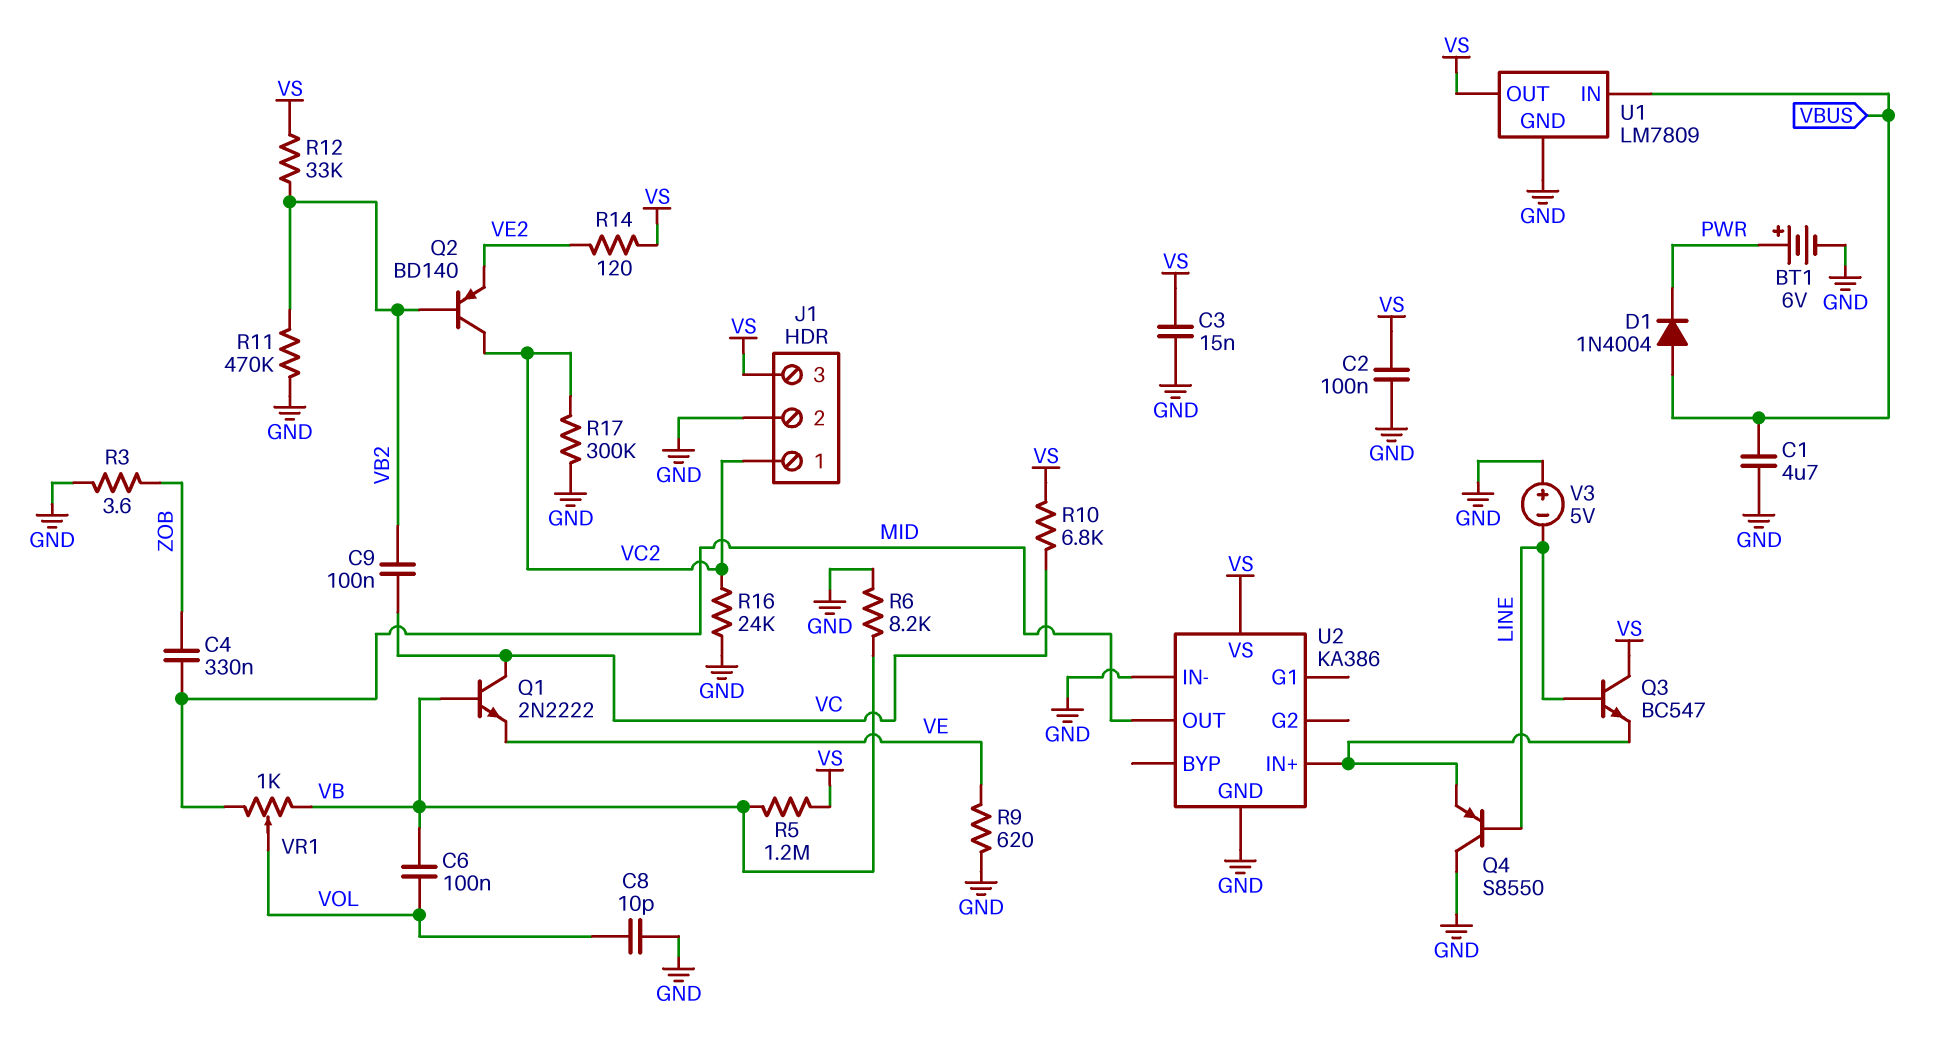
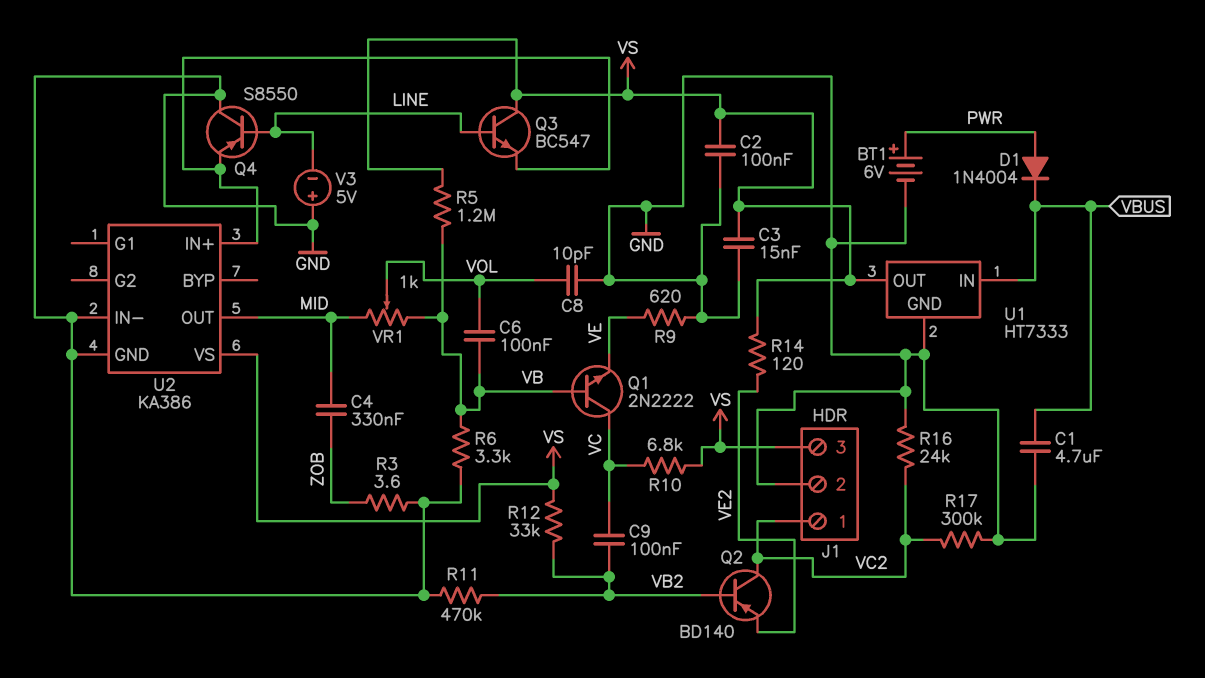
D1: diode 1N4004 (A VBUS, K PWR) -> diode 1N4004 (A PWR, K VBUS)
R6: 8.2k (GND, VB) -> 3.3k (GND, VB)
U1: LM7809 -> HT7333

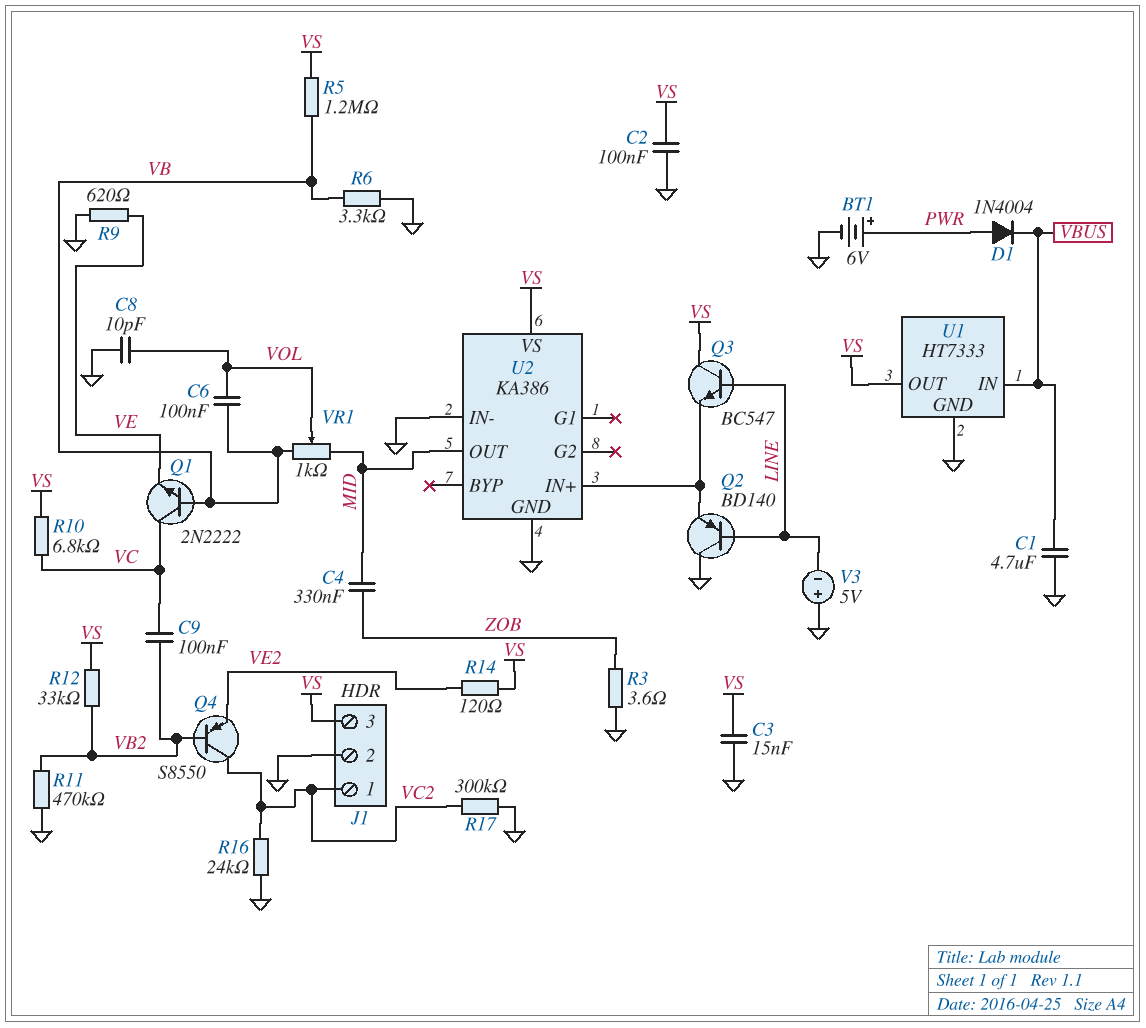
Q2: PNP BD140 (B VB2, C VC2, E VE2) -> PNP BD140 (B LINE, C GND, E U2/IN+)
Q4: PNP S8550 (B LINE, C GND, E U2/IN+) -> PNP S8550 (B VB2, C VC2, E VE2)

